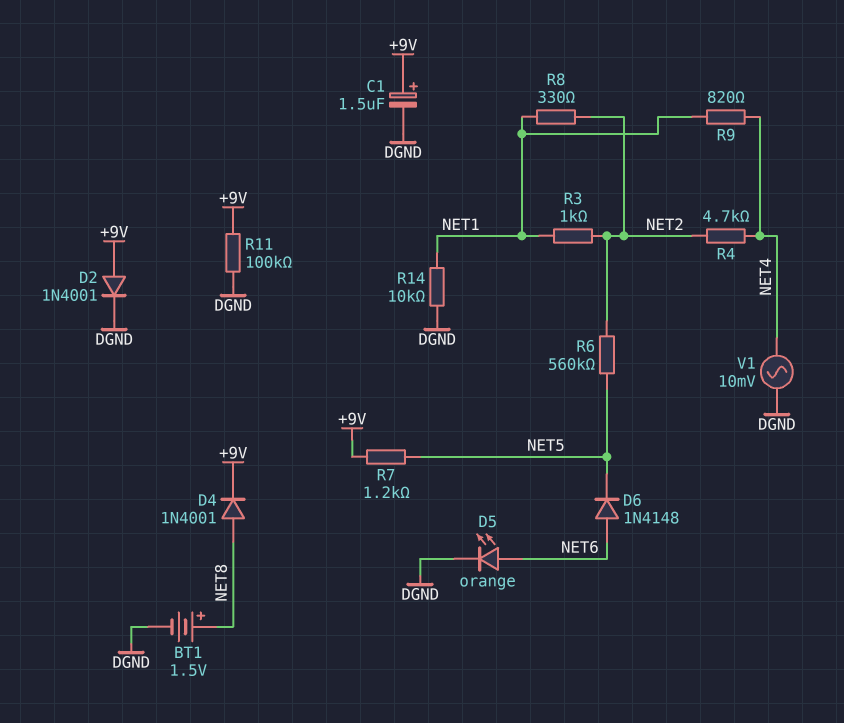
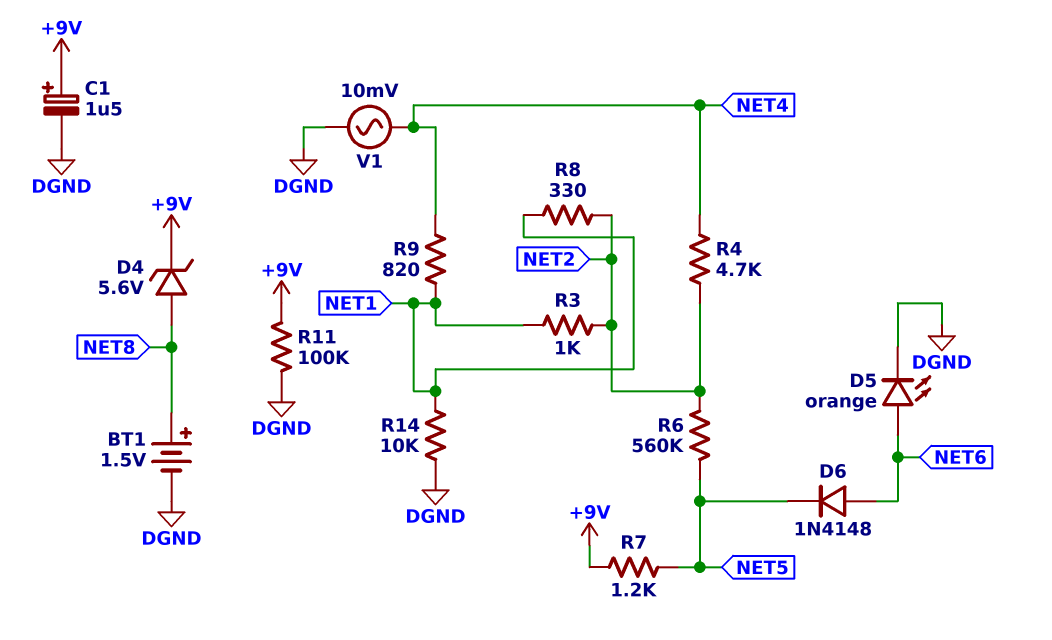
D2: diode 1N4001 (A +9V, K DGND) -> none
D4: diode 1N4001 (A NET8, K +9V) -> zener 5.6V (A NET8, K +9V)

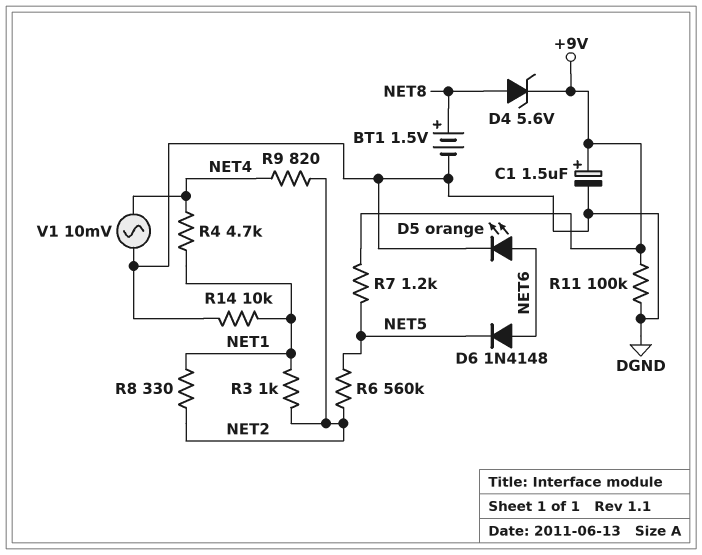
R4: 4.7k (NET2, NET4) -> 4.7k (NET1, NET4)
R9: 820 (NET1, NET4) -> 820 (NET2, NET4)

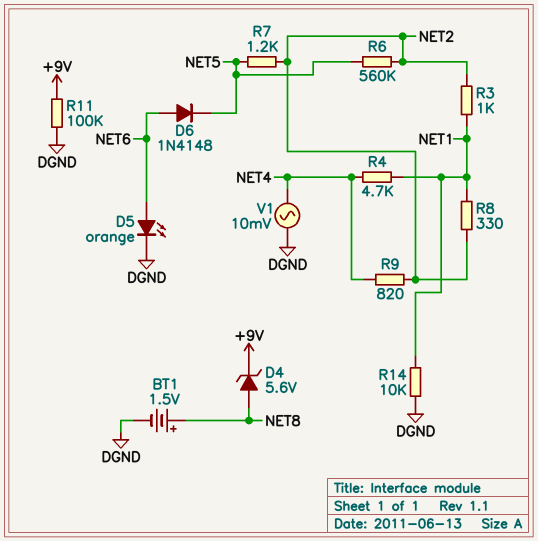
C1: 1.5uF (plus +9V, minus DGND) -> none
R7: 1.2k (+9V, NET5) -> 1.2k (NET2, NET5)

